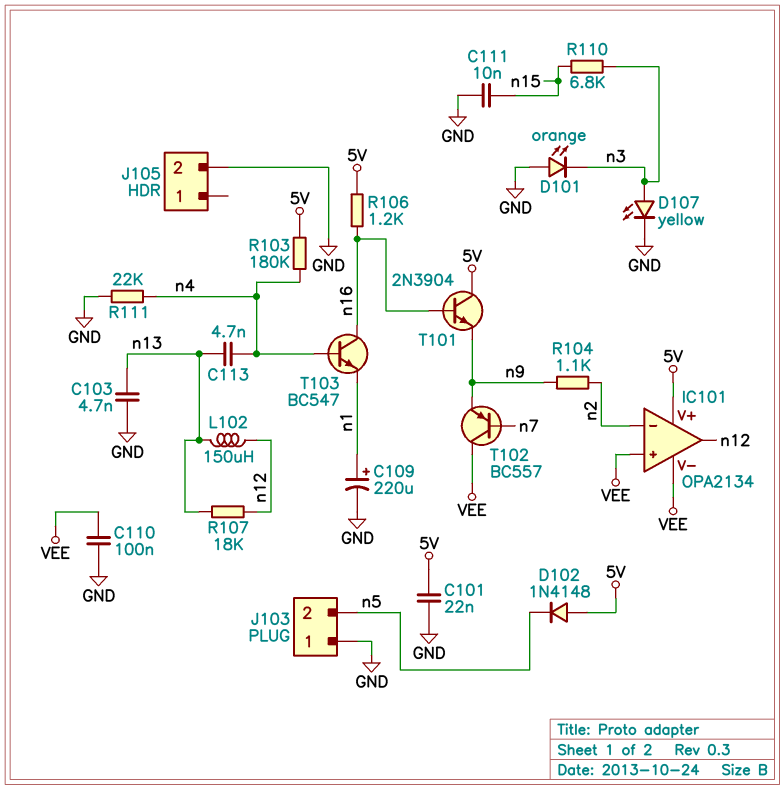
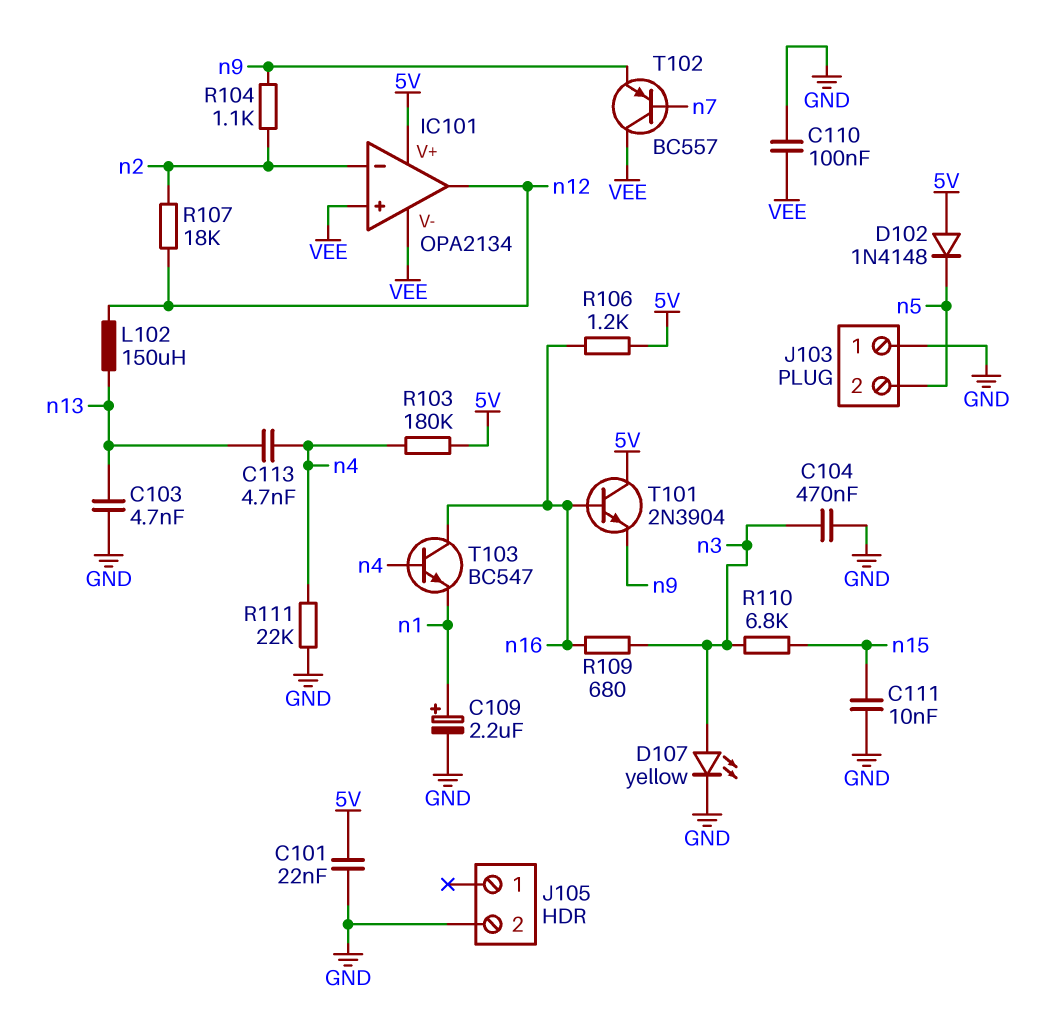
C104: none -> 470nF (GND, n3)
C109: 220uF (plus n1, minus GND) -> 2.2uF (plus n1, minus GND)
D101: LED orange (A GND, K n3) -> none
R107: 18k (n12, n13) -> 18k (n2, n12)
R109: none -> 680 (n3, n16)

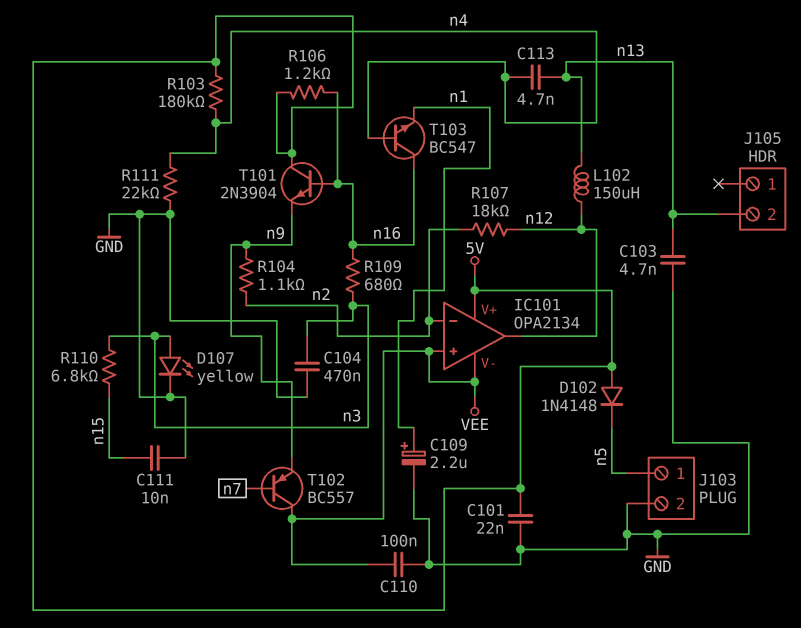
J103 pin 1: GND -> n5
J103 pin 2: n5 -> GND
J105 pin 2: GND -> n13

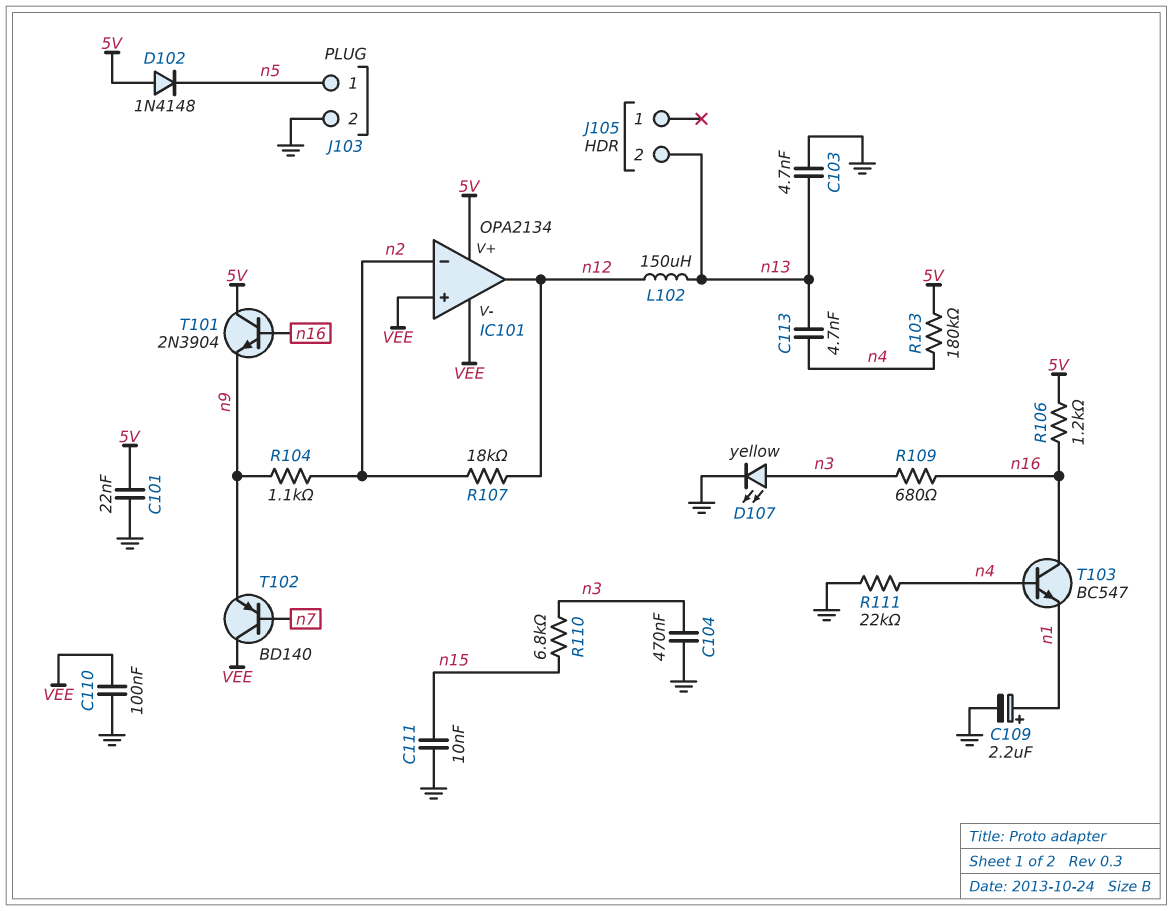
T102: PNP BC557 (B n7, C VEE, E n9) -> PNP BD140 (B n7, C VEE, E n9)

